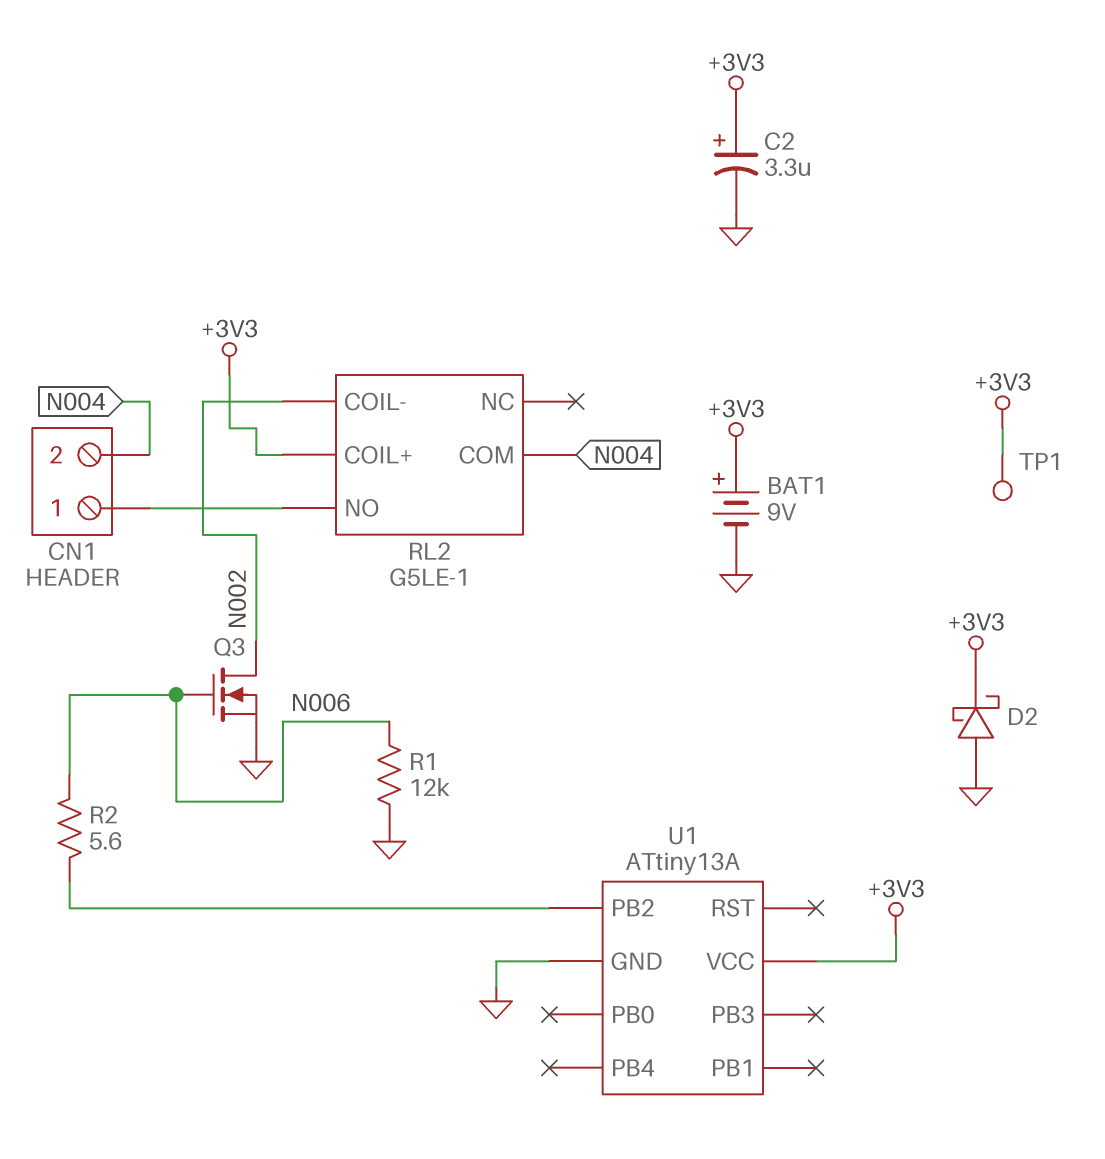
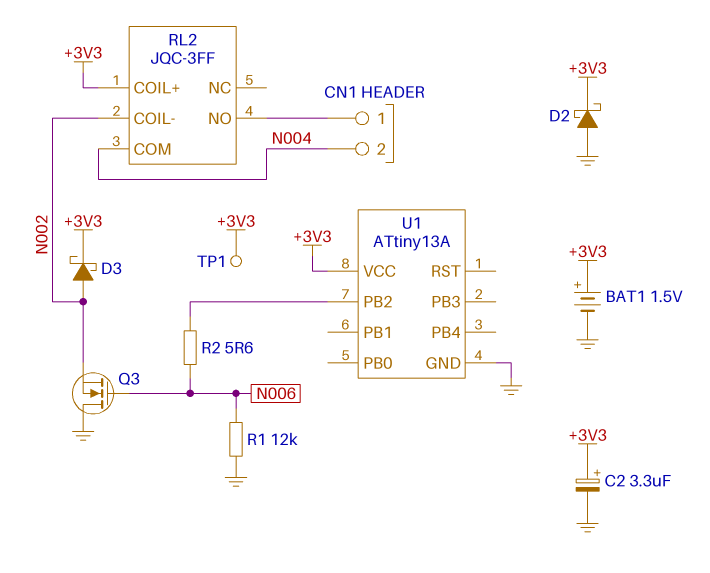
BAT1: 9V (plus +3V3, minus GND) -> 1.5V (plus +3V3, minus GND)
D3: none -> schottky (A N002, K +3V3)
Q3: NMOS (G N006, D N002, S GND) -> NMOS (G N006, D GND, S N002)
RL2: G5LE-1 -> JQC-3FF

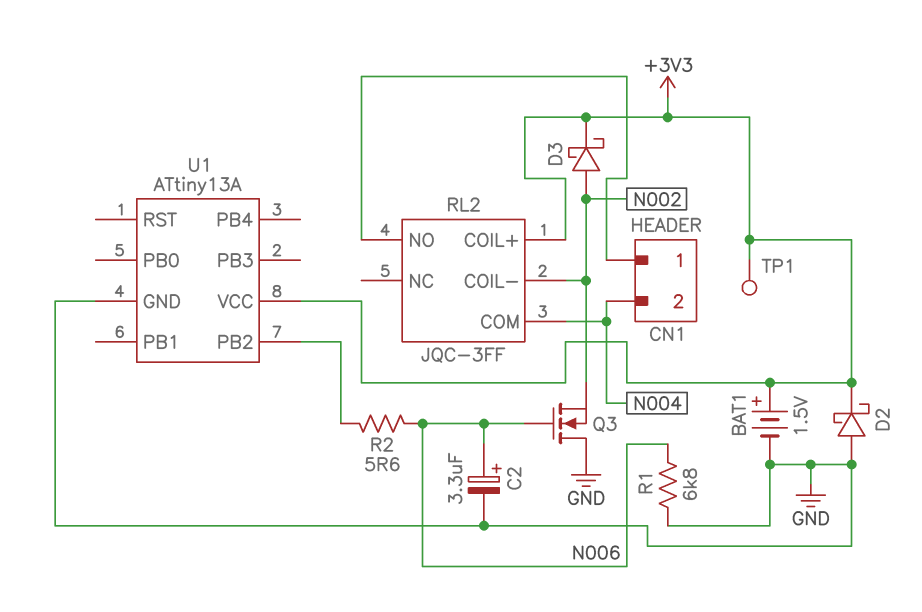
C2: 3.3uF (plus +3V3, minus GND) -> 3.3uF (plus N006, minus GND)
R1: 12k (GND, N006) -> 6.8k (GND, N006)

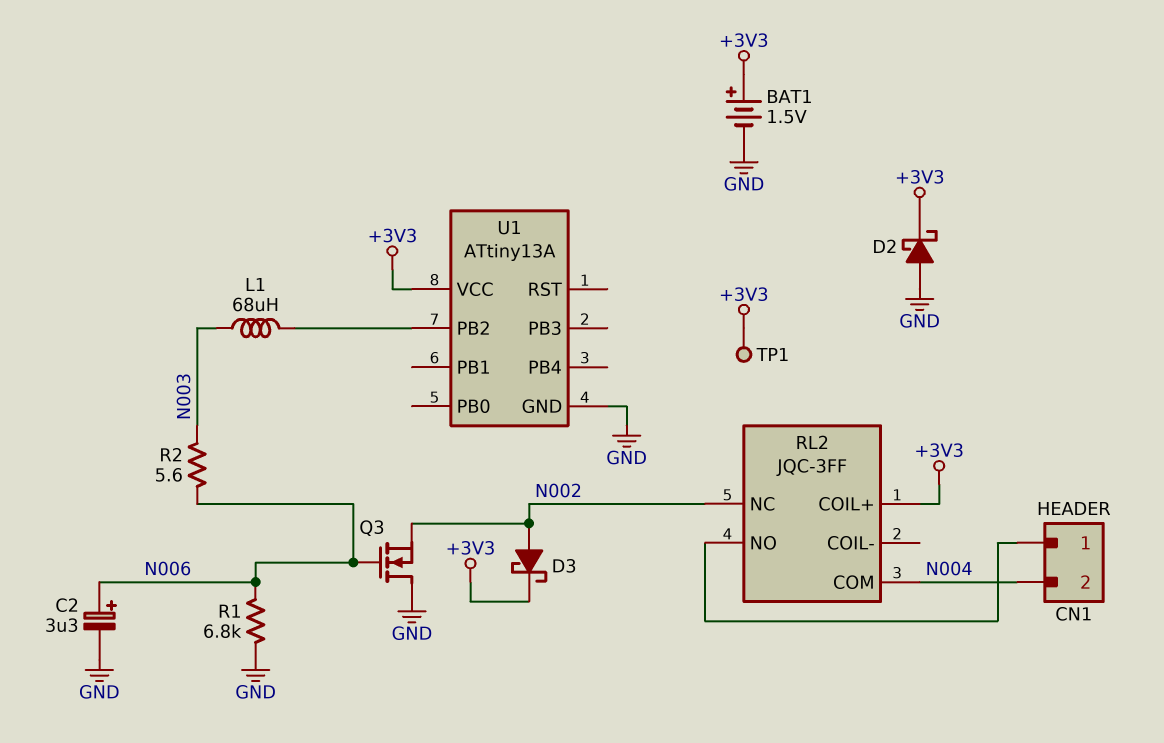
L1: none -> 68uH (N003, U1/PB2)
R2: 5.6 (N006, U1/PB2) -> 5.6 (N003, N006)
RL2 pin COIL-: N002 -> none
RL2 pin NC: none -> N002

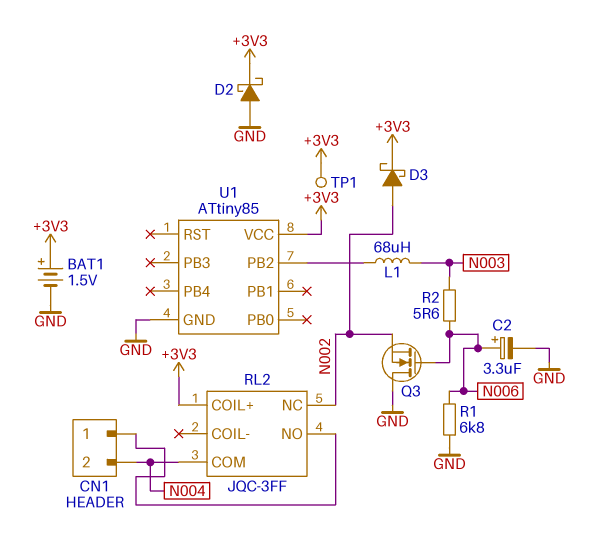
U1: ATtiny13A -> ATtiny85

